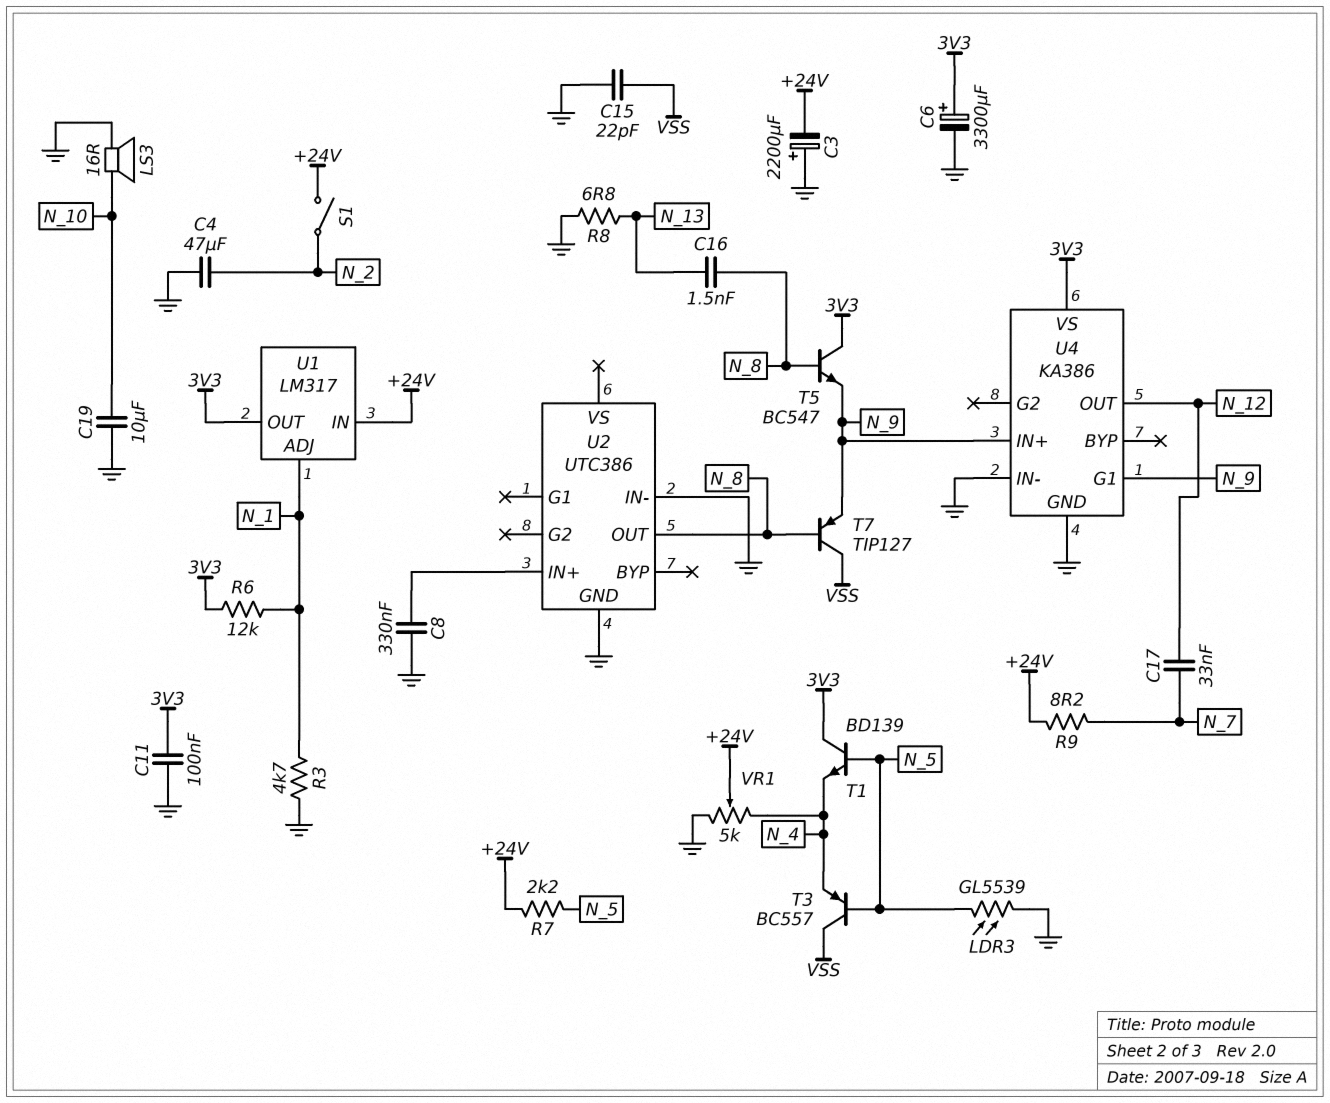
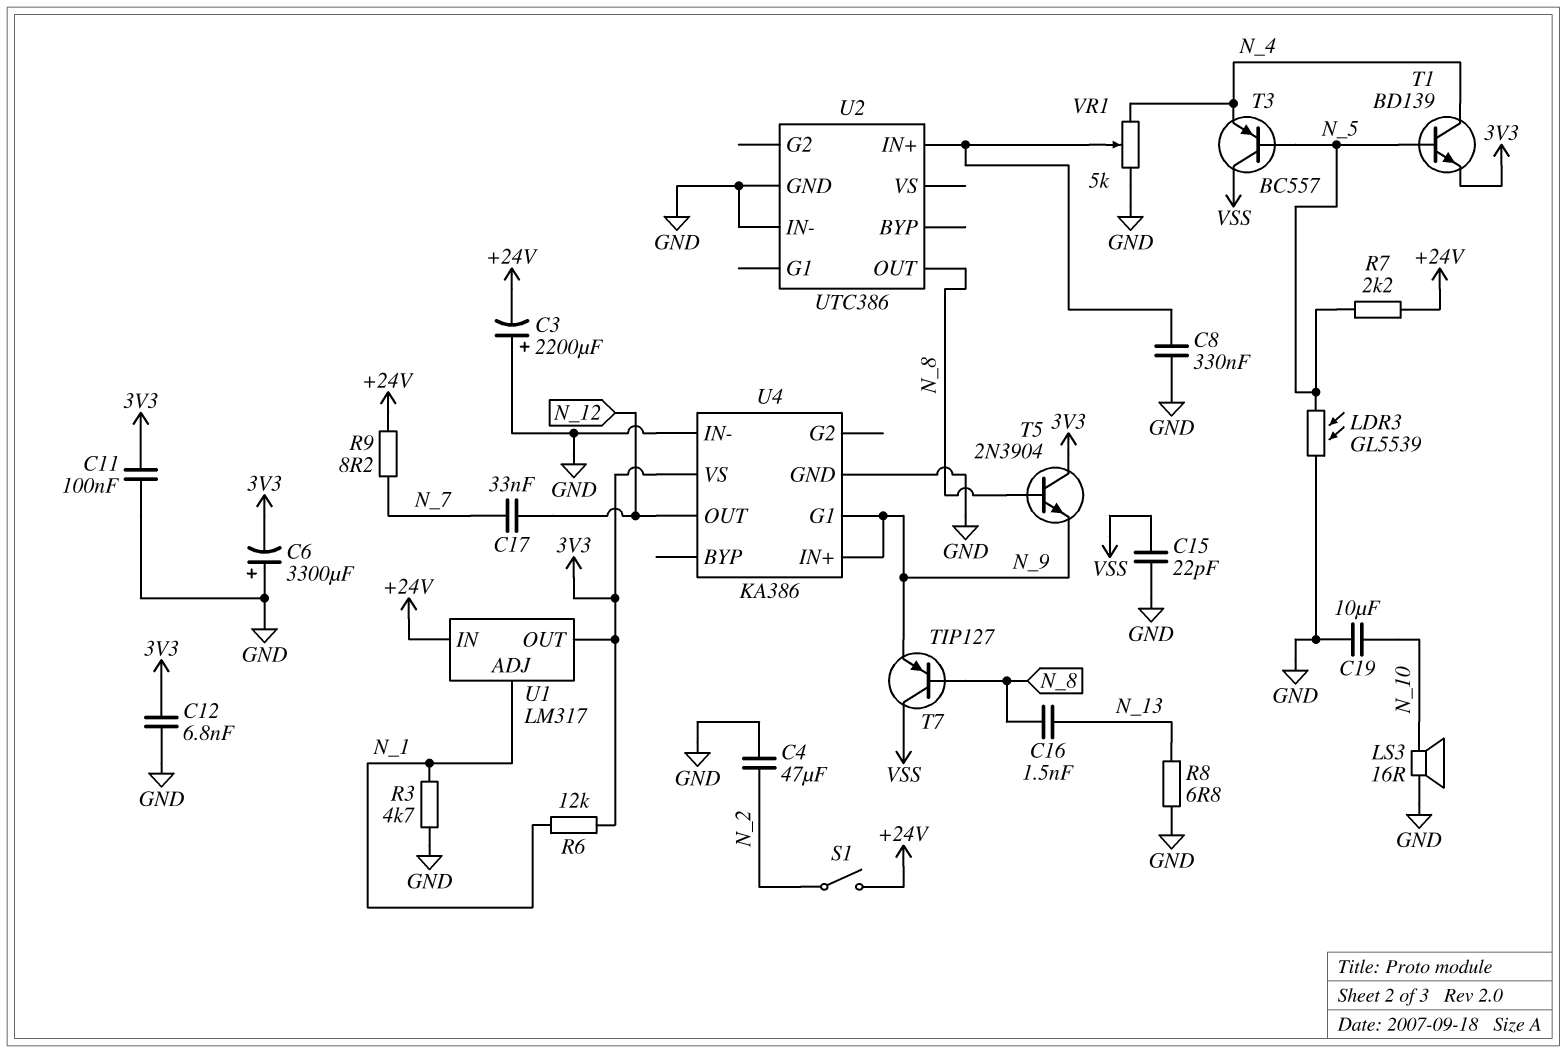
C6: 3300uF (plus 3V3, minus GND) -> 3300uF (plus GND, minus 3V3)
C12: none -> 6.8nF (3V3, GND)
T1: NPN BD139 (B N_5, C 3V3, E N_4) -> NPN BD139 (B N_5, C N_4, E 3V3)
T5: NPN BC547 (B N_8, C 3V3, E N_9) -> NPN 2N3904 (B N_8, C 3V3, E N_9)
VR1: 5k (GND, N_4, wiper +24V) -> 5k (GND, N_4, wiper U2/IN+)

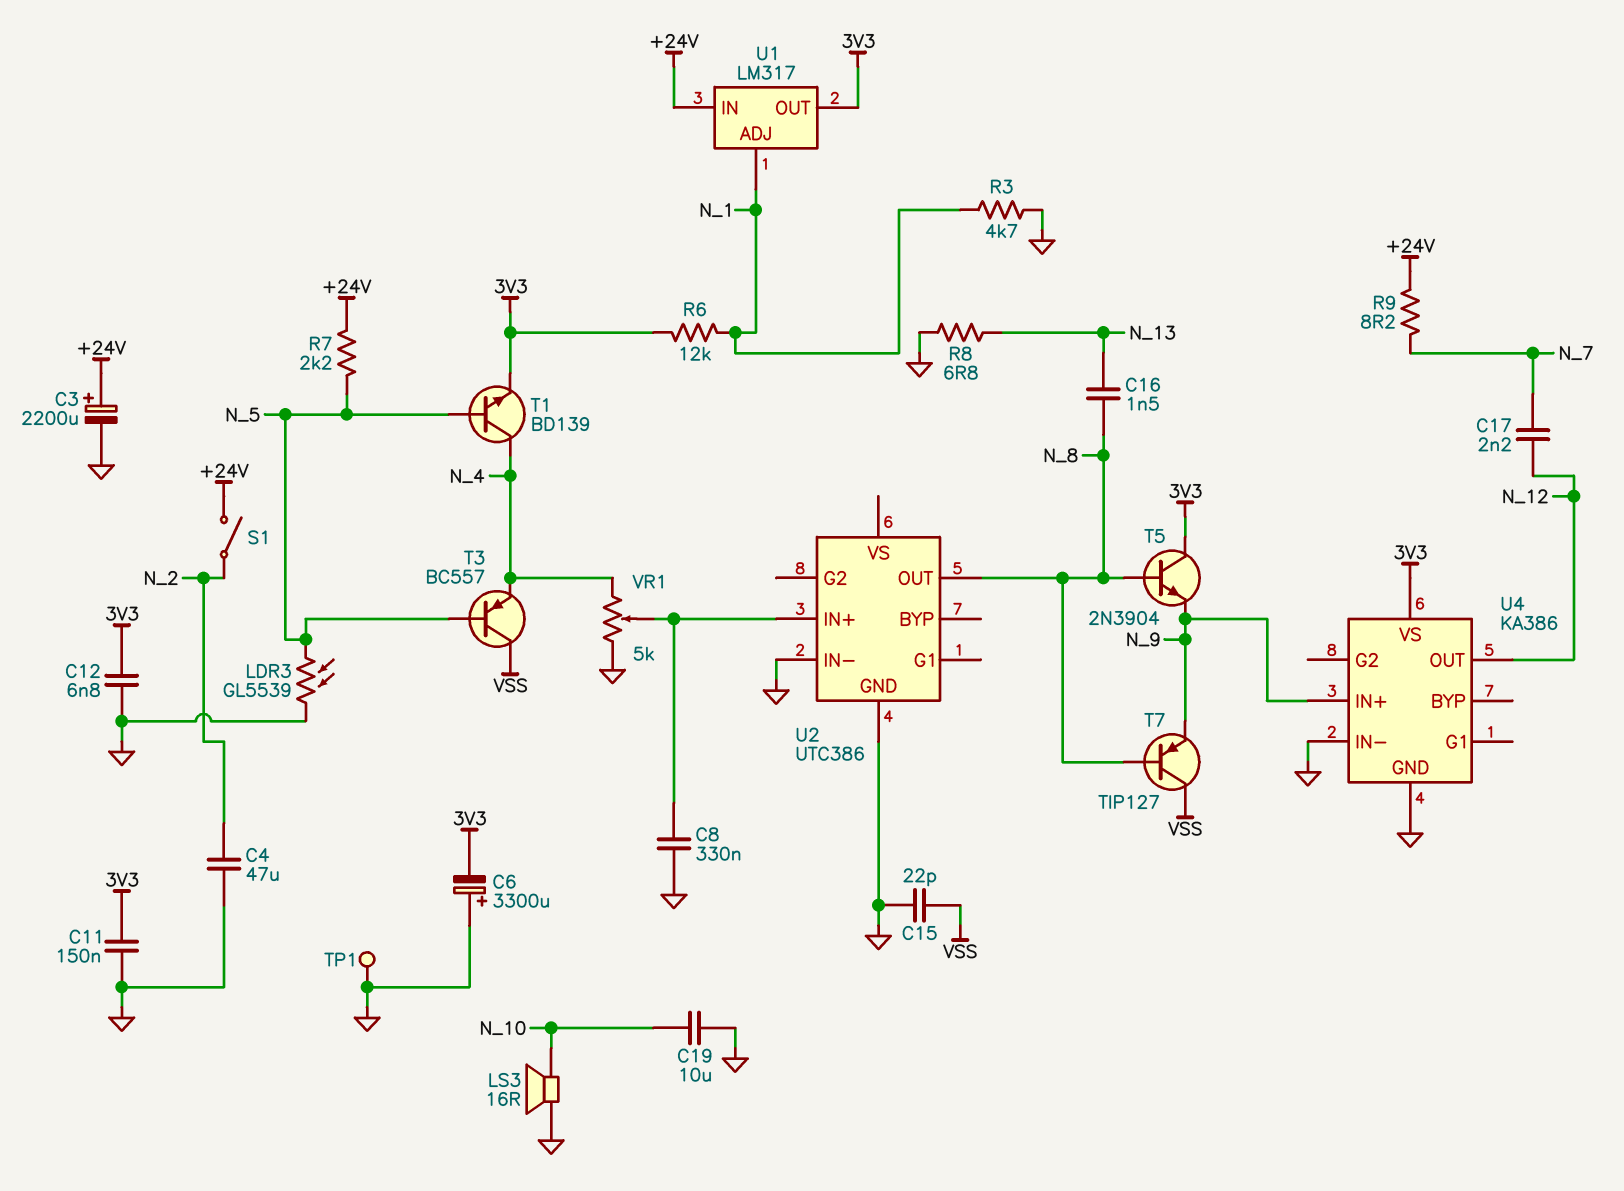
C3: 2200uF (plus GND, minus +24V) -> 2200uF (plus +24V, minus GND)
C11: 100nF (3V3, GND) -> 150nF (3V3, GND)
C17: 33nF (N_7, N_12) -> 2.2nF (N_7, N_12)
TP1: none -> test point (GND)
U4 pin G1: N_9 -> none

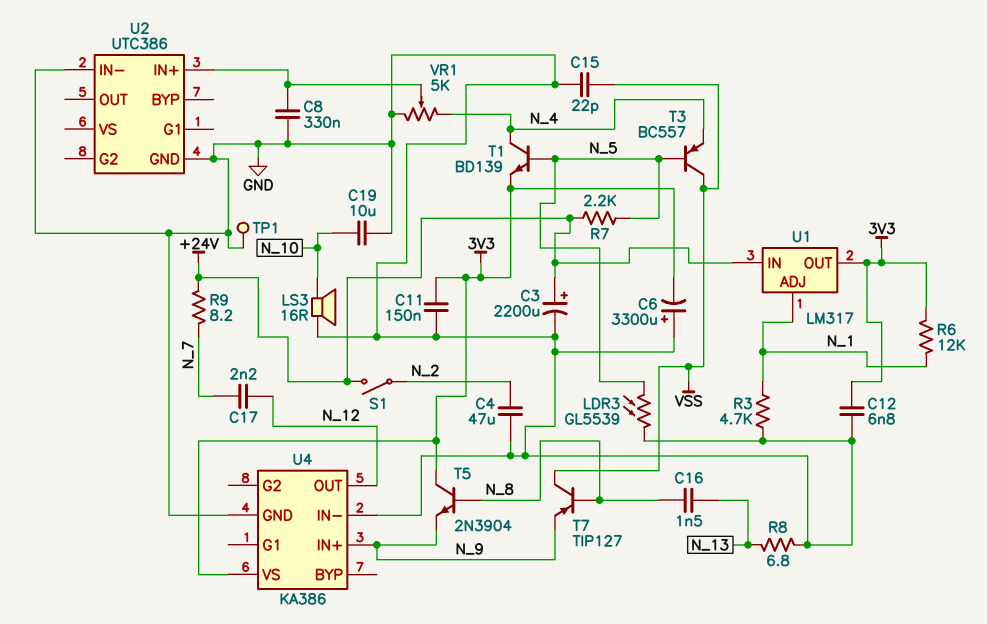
U2 pin OUT: N_8 -> none

